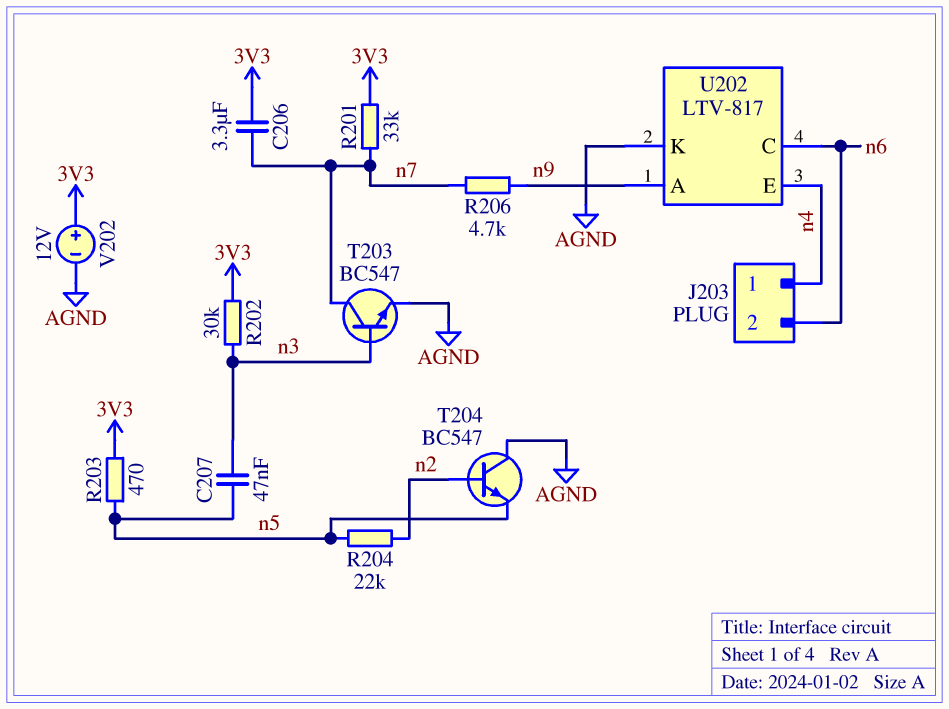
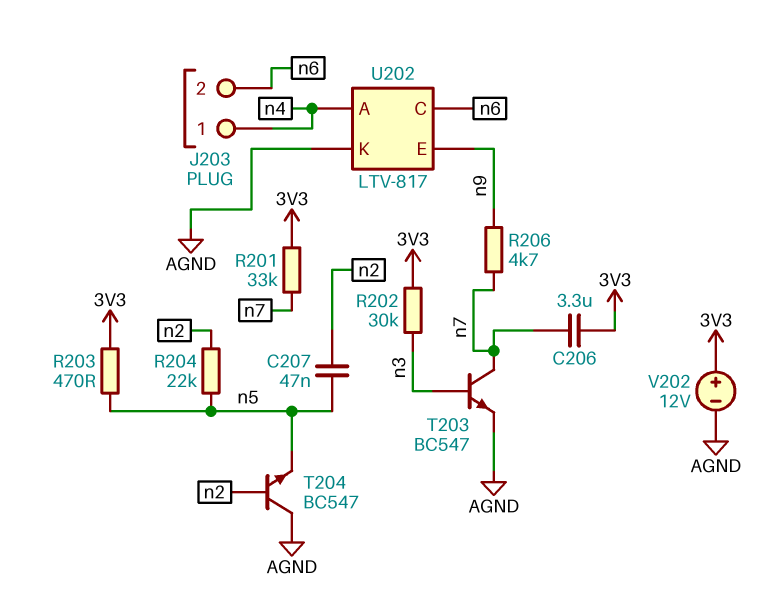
C207: 47nF (n3, n5) -> 47nF (n2, n5)
U202 pin A: n9 -> n4
U202 pin E: n4 -> n9

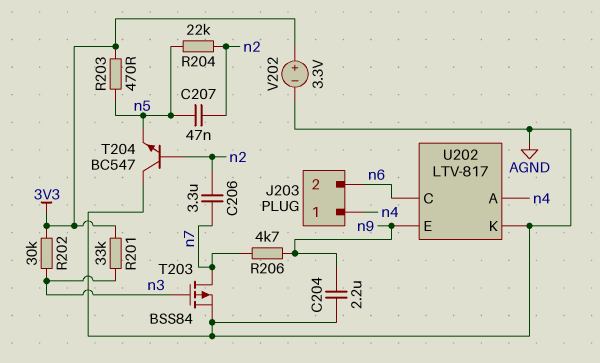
C204: none -> 2.2uF (AGND, n9)
C206: 3.3uF (3V3, n7) -> 3.3uF (n2, n7)
R201: 33k (3V3, n7) -> 33k (3V3, n3)
T203: NPN BC547 (B n3, C n7, E AGND) -> PMOS BSS84 (G n3, D n7, S AGND)
V202: 12V (plus 3V3, minus AGND) -> 3.3V (plus 3V3, minus AGND)

